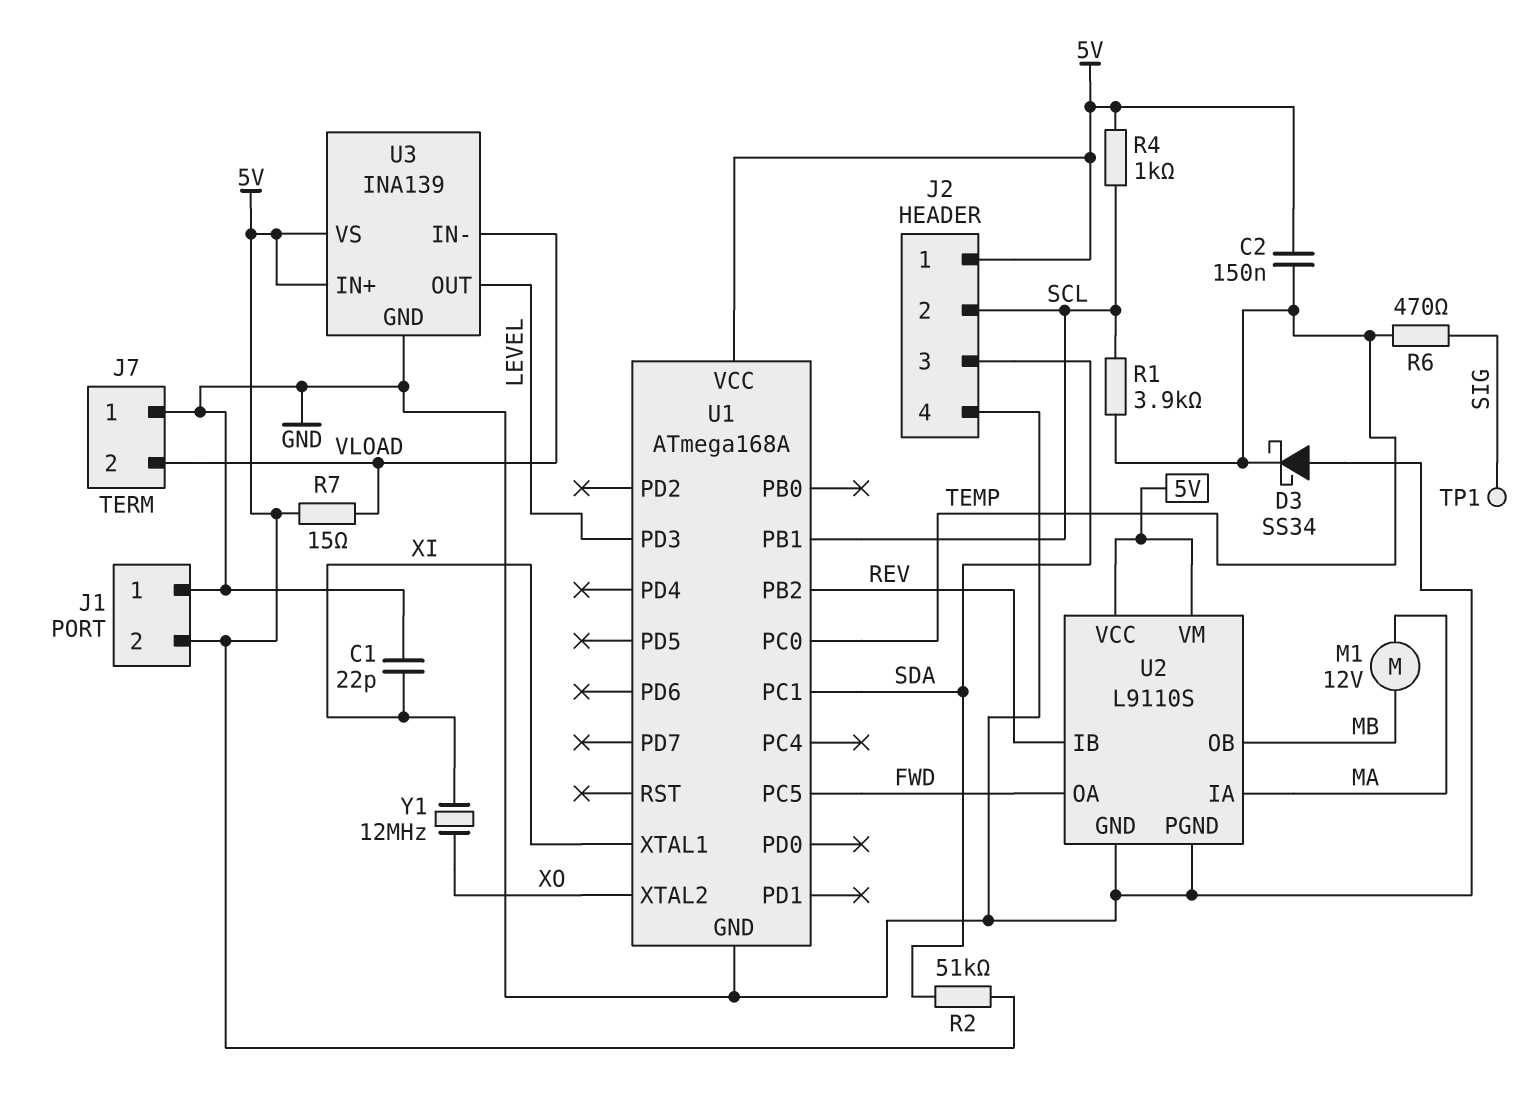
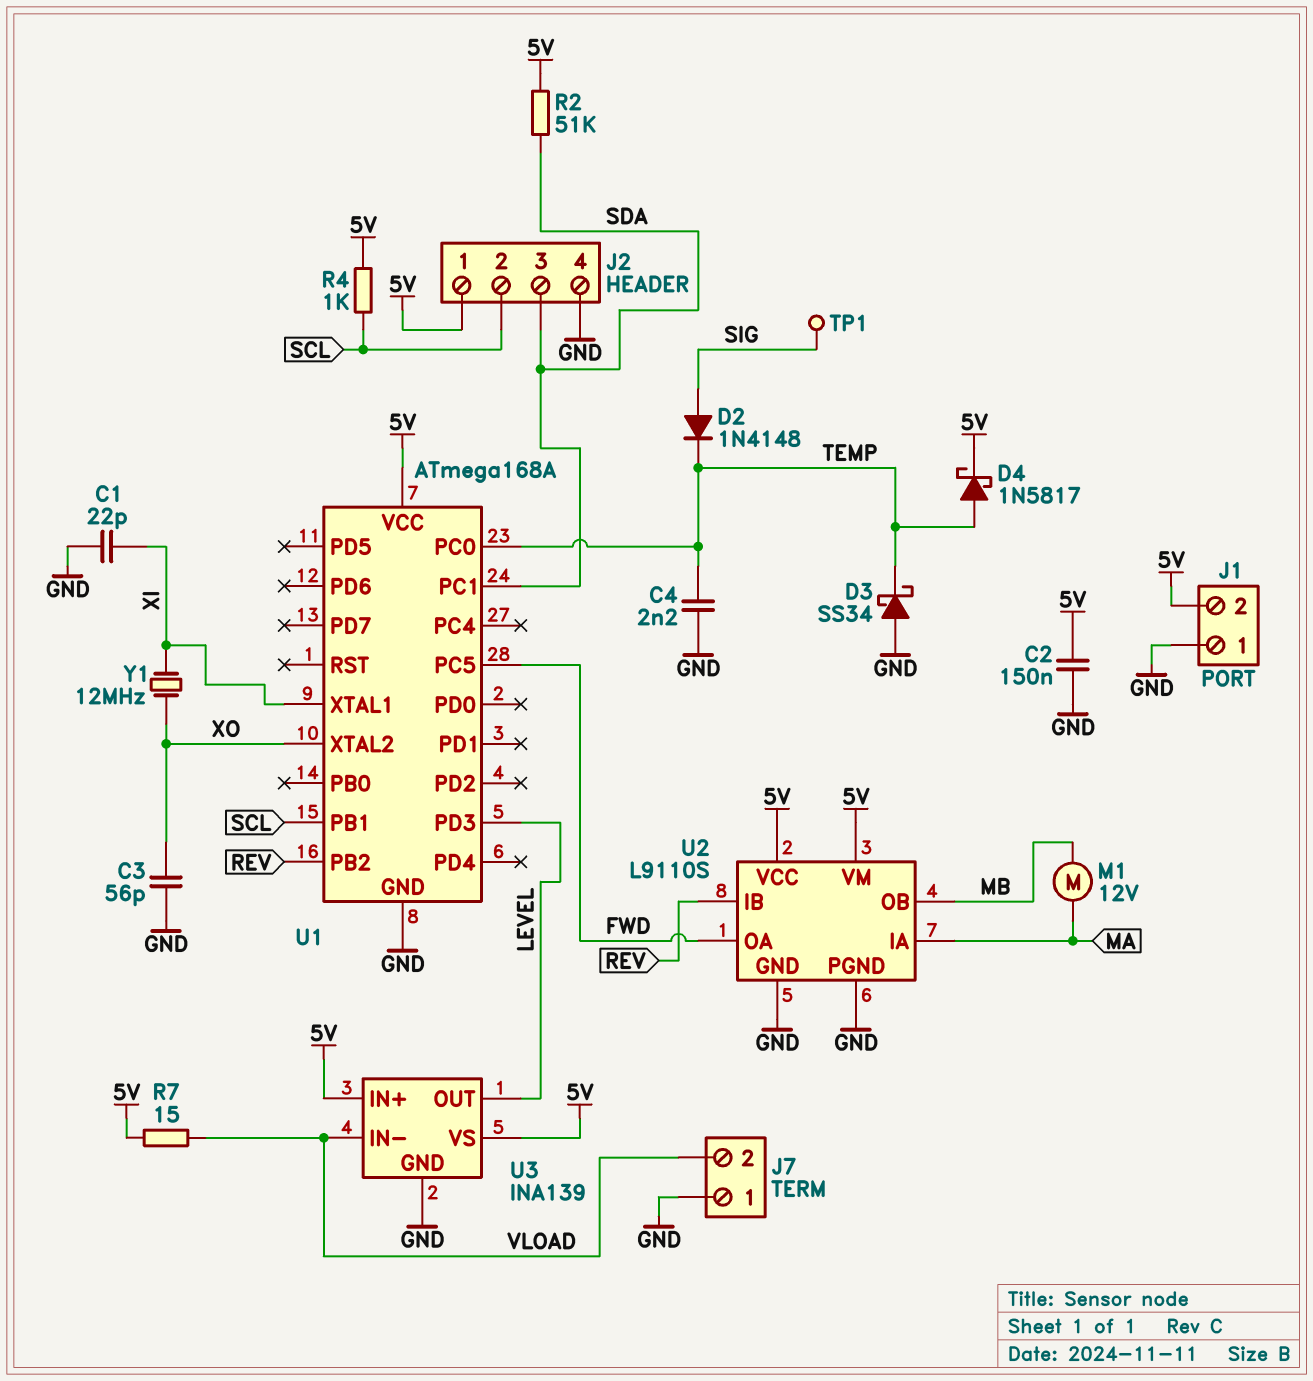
C2: 150nF (5V, TEMP) -> 150nF (5V, GND)
C3: none -> 56pF (GND, XO)
C4: none -> 2.2nF (GND, TEMP)
D2: none -> diode 1N4148 (A SIG, K TEMP)
D4: none -> schottky 1N5817 (A TEMP, K 5V)
R1: 3.9k (SCL, TEMP) -> none
R6: 470 (SIG, TEMP) -> none

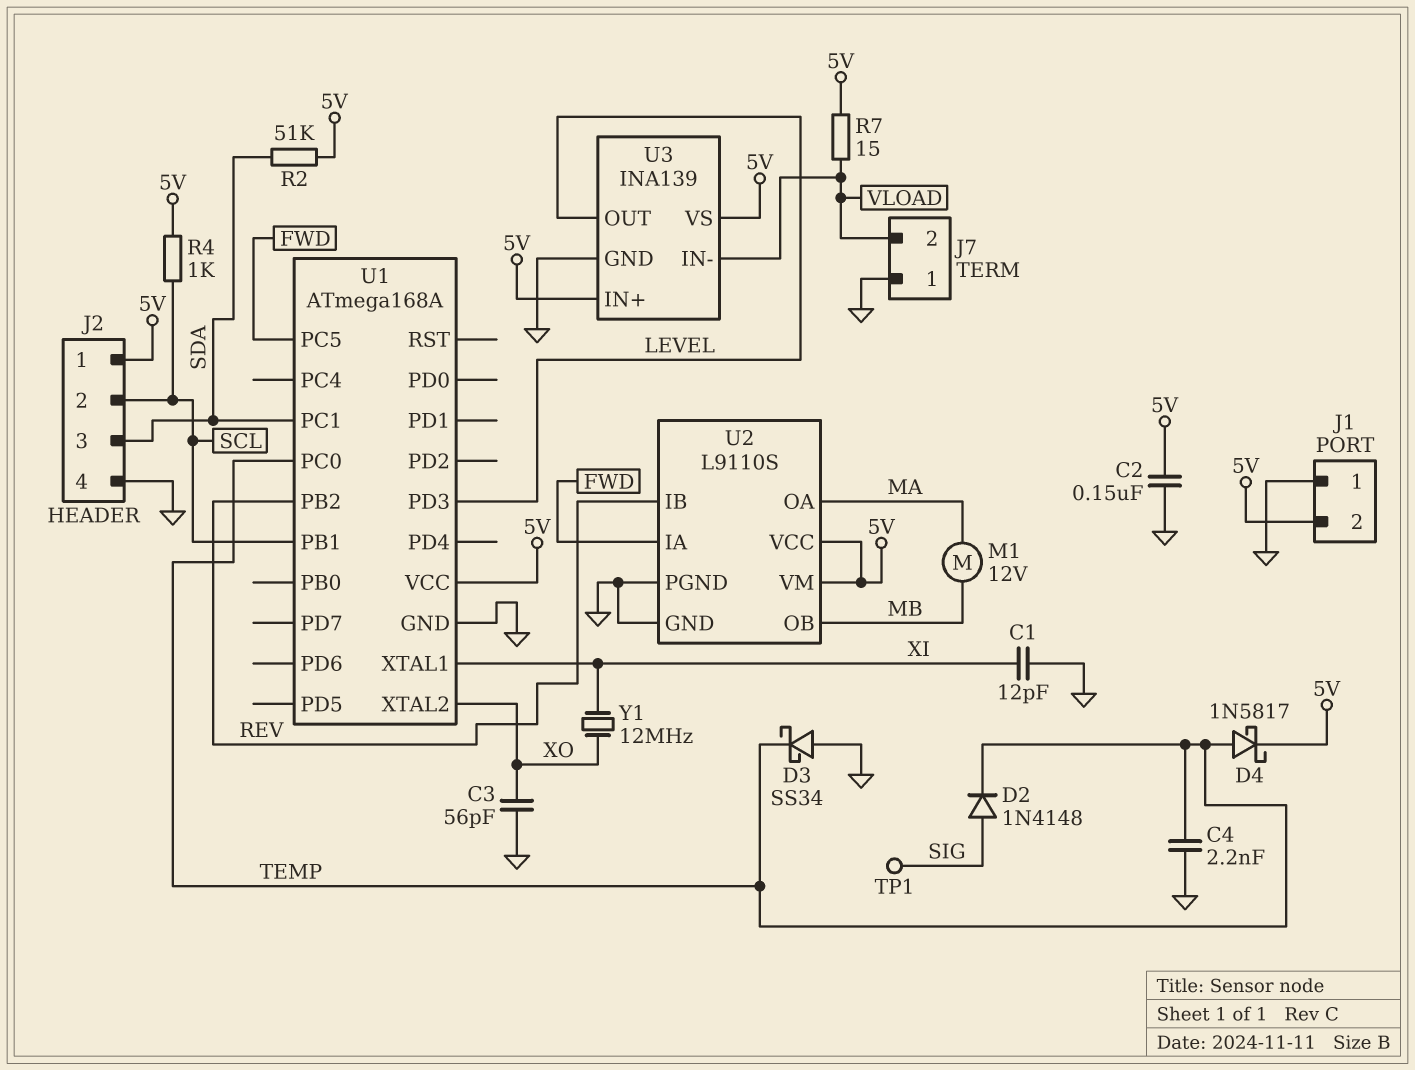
C1: 22pF (GND, XI) -> 12pF (GND, XI)
U2 pin IA: MA -> FWD
U2 pin OA: FWD -> MA

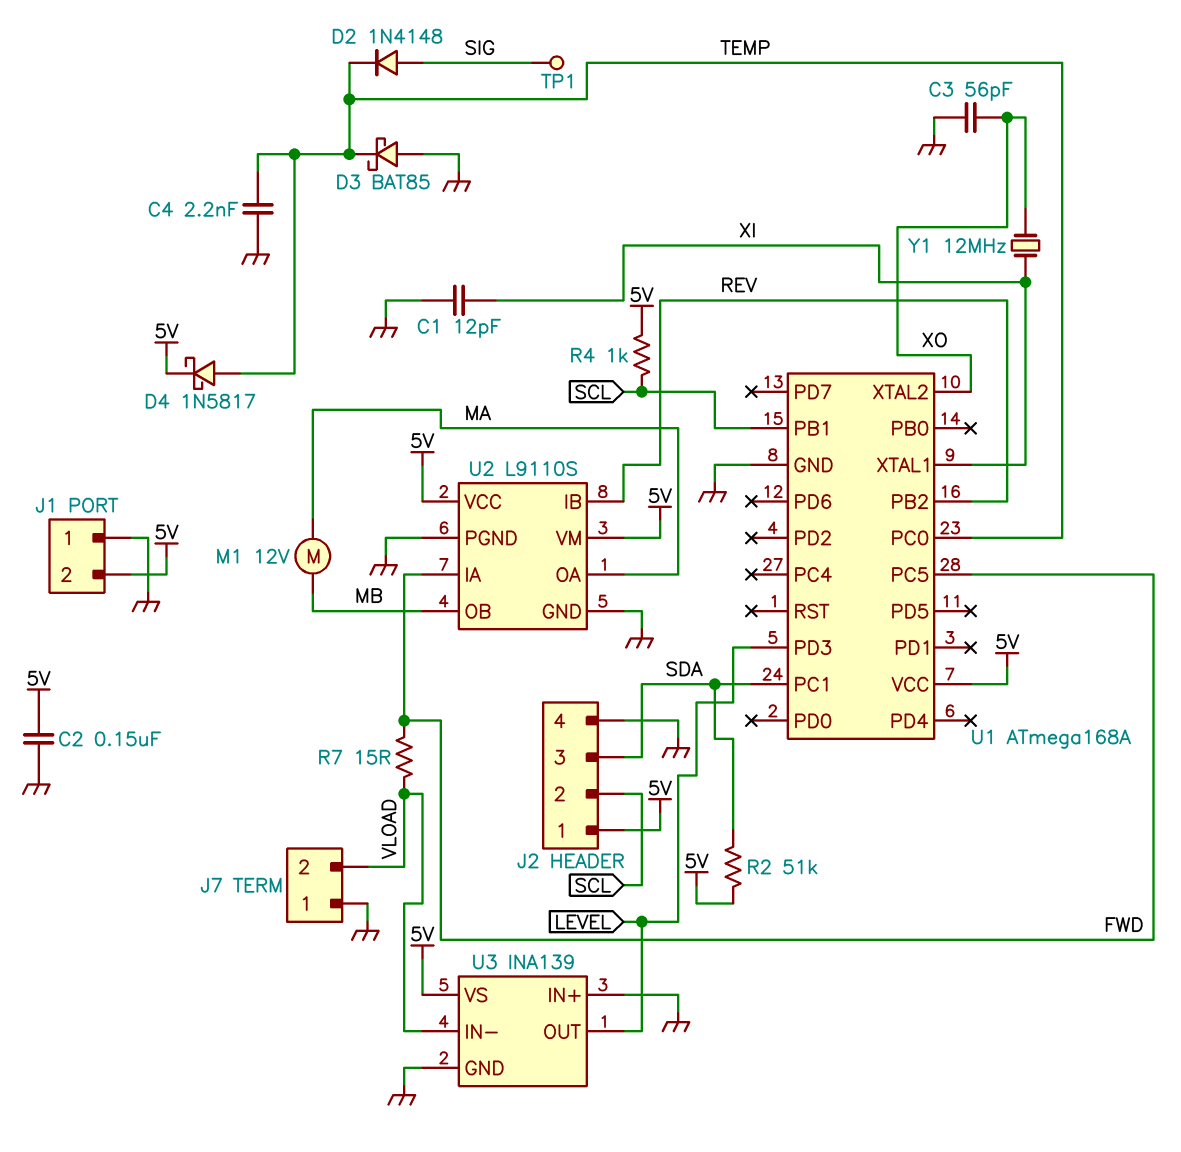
D3: schottky SS34 (A GND, K TEMP) -> schottky BAT85 (A GND, K TEMP)
R7: 15 (5V, VLOAD) -> 15 (FWD, VLOAD)
U3 pin IN+: 5V -> GND

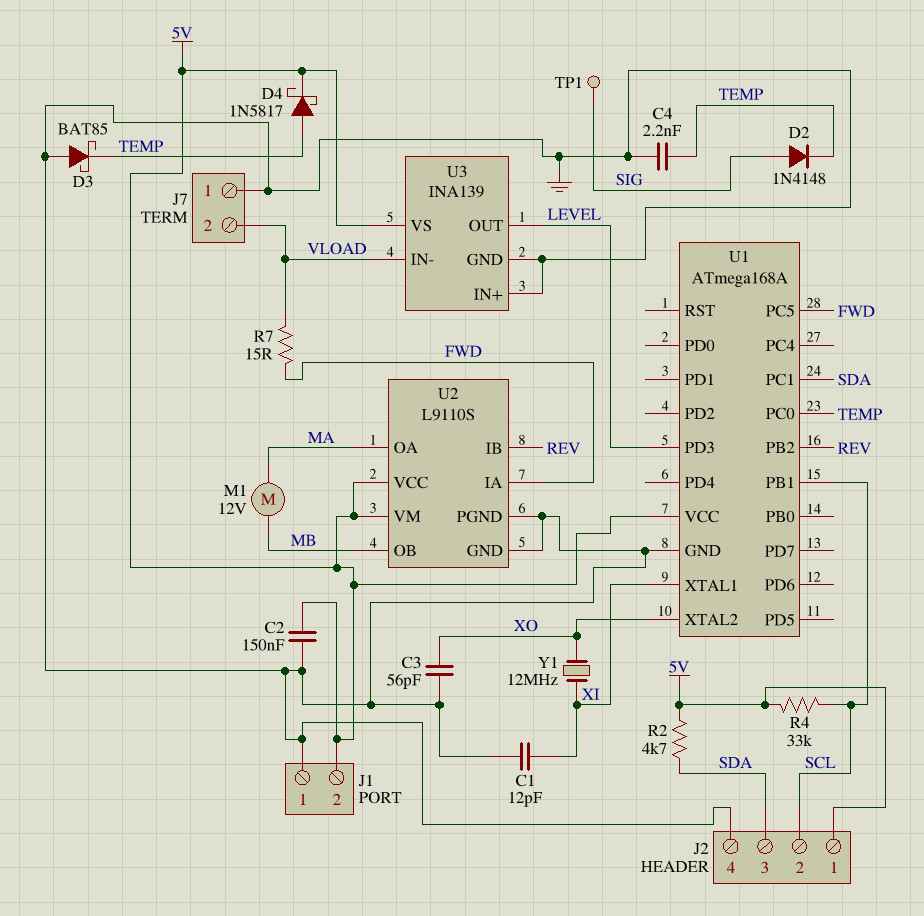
R2: 51k (5V, SDA) -> 4.7k (5V, SDA)
R4: 1k (5V, SCL) -> 33k (5V, SCL)

